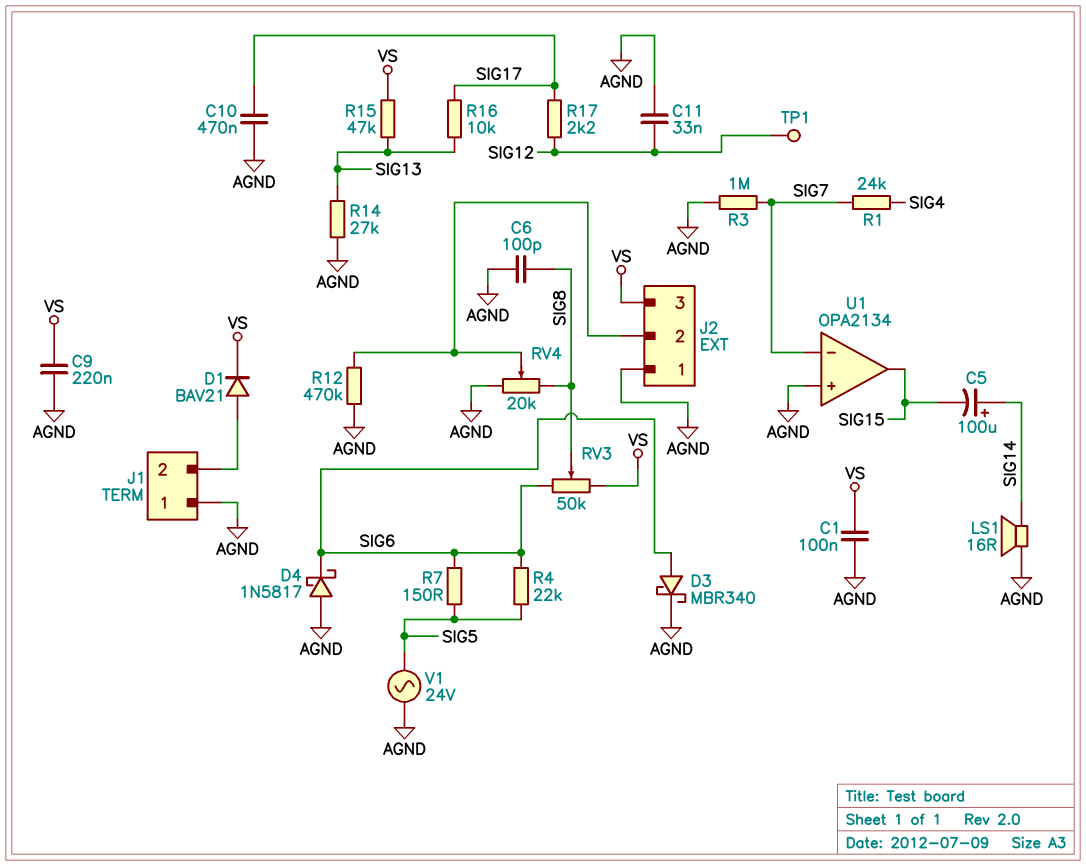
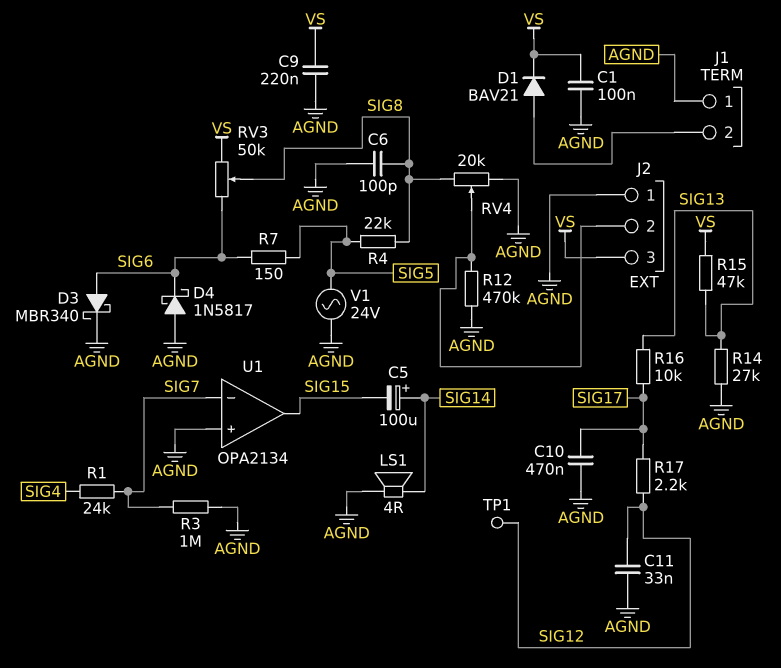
LS1: speaker 16R (AGND, SIG14) -> speaker 4R (AGND, SIG14)
R4: 22k (SIG5, SIG6) -> 22k (SIG5, SIG8)

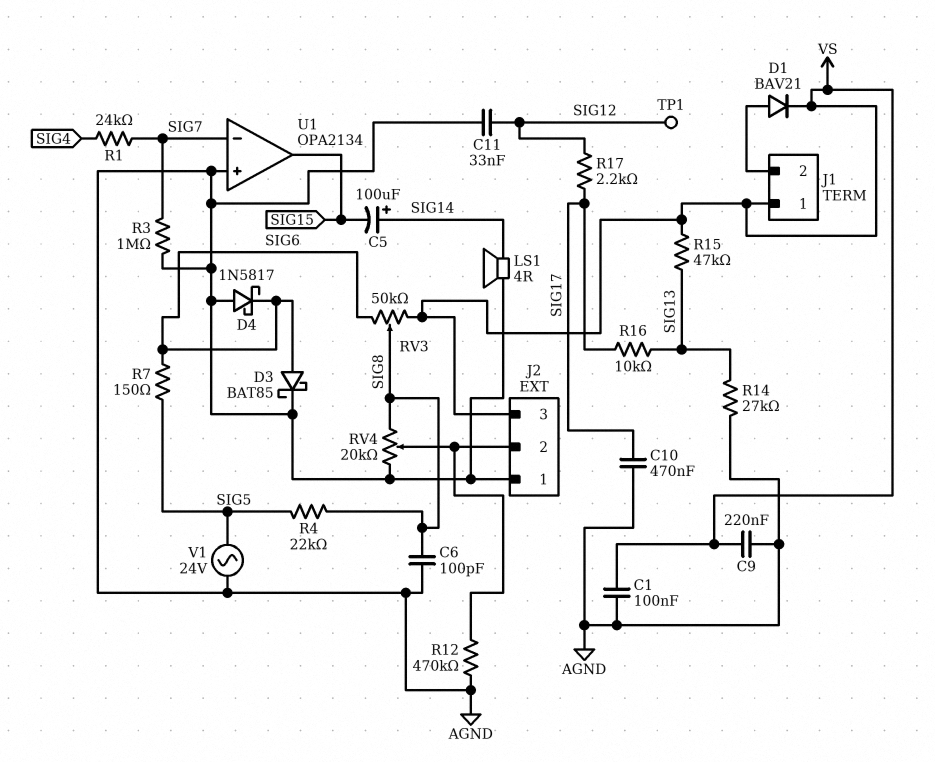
D3: schottky MBR340 (A SIG6, K AGND) -> schottky BAT85 (A SIG6, K AGND)
J1 pin 1: AGND -> VS

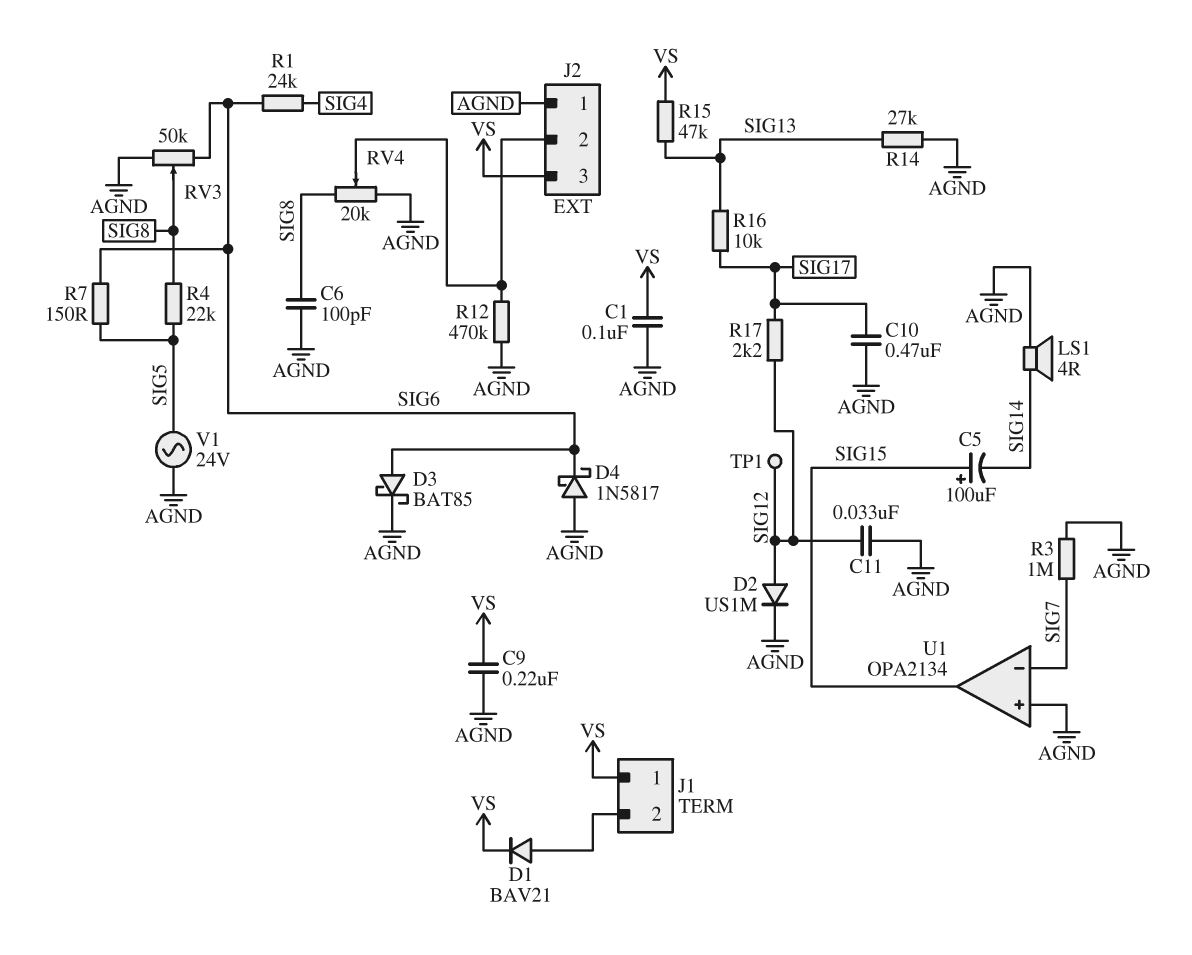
C5: 100uF (plus SIG14, minus SIG15) -> 100uF (plus SIG15, minus SIG14)
D2: none -> diode US1M (A SIG12, K AGND)
R1: 24k (SIG4, SIG7) -> 24k (SIG4, SIG6)
RV3: 50k (SIG6, VS, wiper SIG8) -> 50k (AGND, SIG6, wiper SIG8)

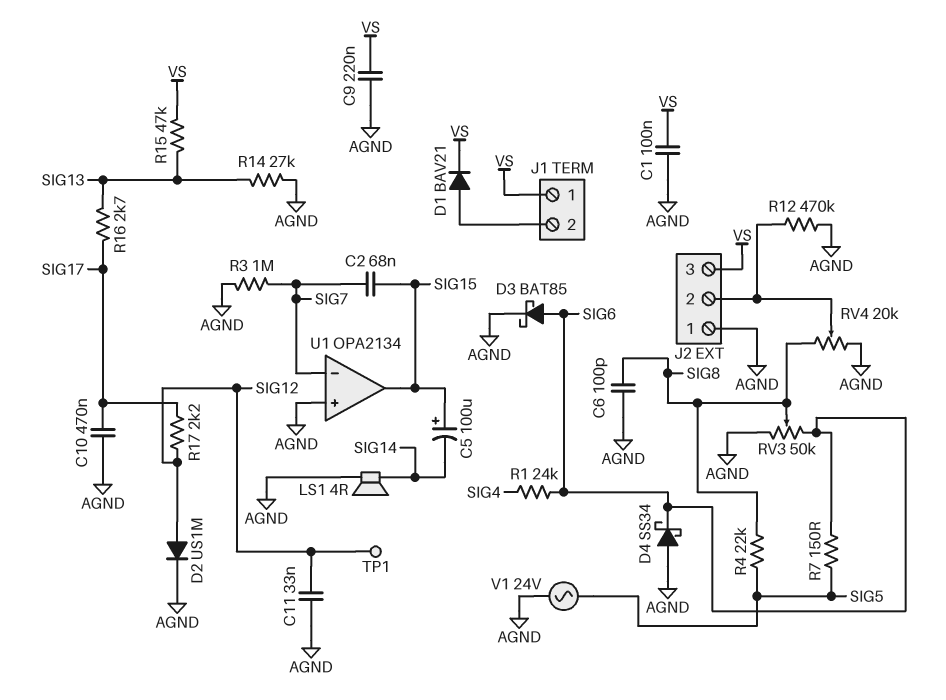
C2: none -> 68nF (SIG7, SIG15)
D4: schottky 1N5817 (A AGND, K SIG6) -> schottky SS34 (A AGND, K SIG6)
R16: 10k (SIG13, SIG17) -> 2.7k (SIG13, SIG17)

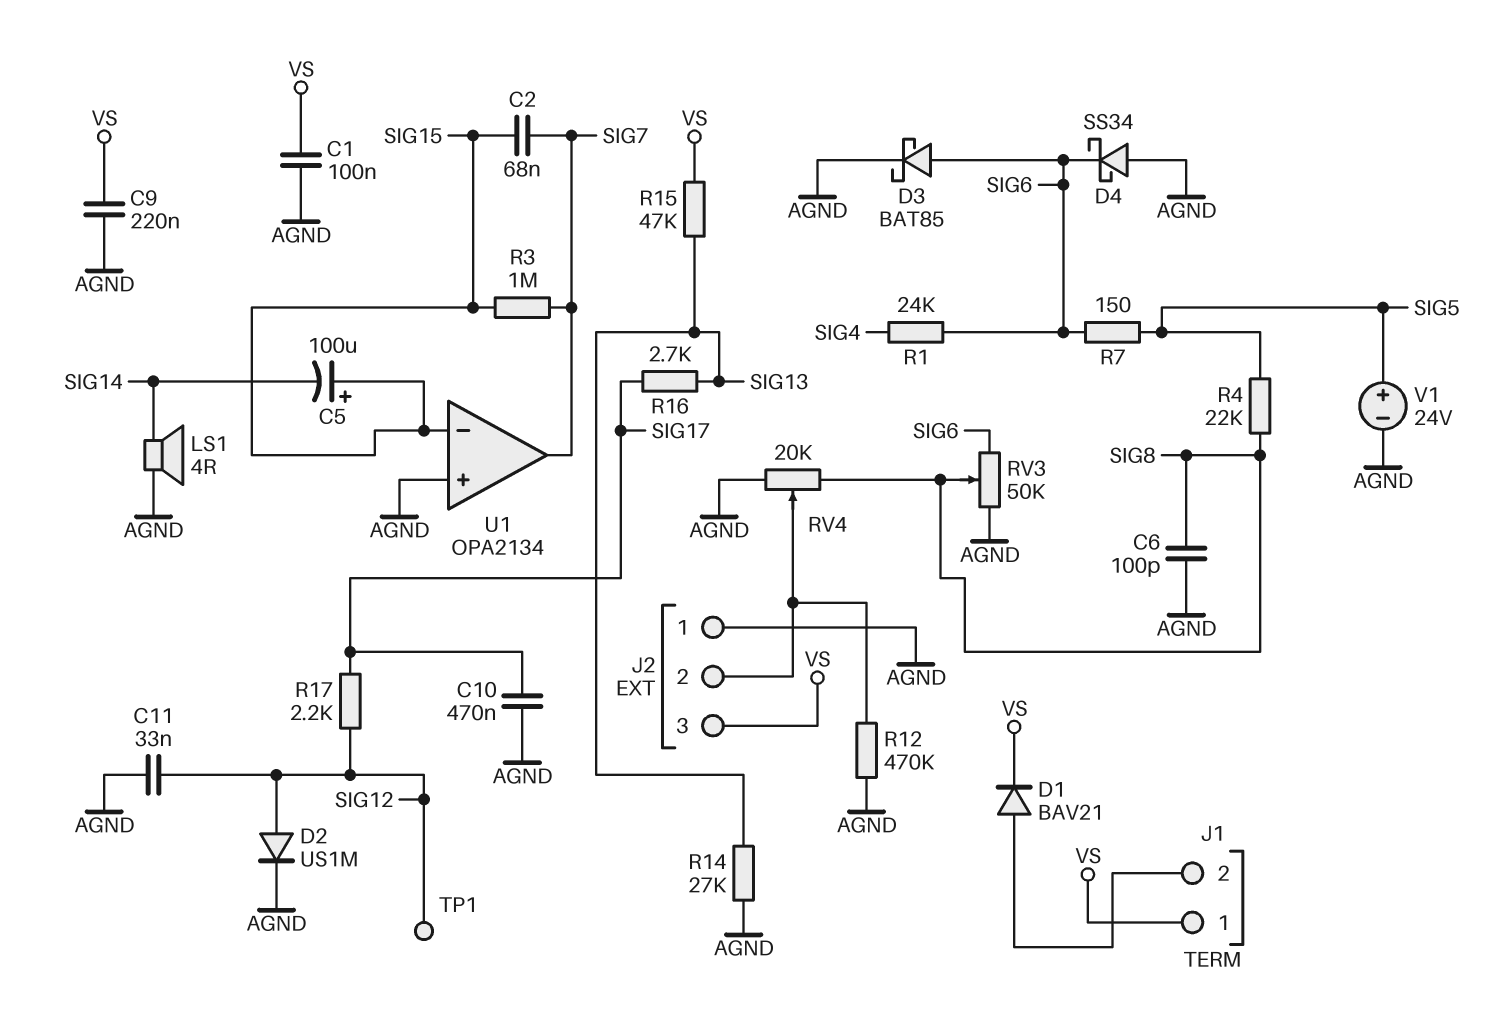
R3: 1M (AGND, SIG7) -> 1M (SIG7, SIG15)
U1 pin in-: SIG7 -> SIG15
U1 pin out: SIG15 -> SIG7
V1: AC 24V (AGND, SIG5) -> 24V (plus SIG5, minus AGND)

